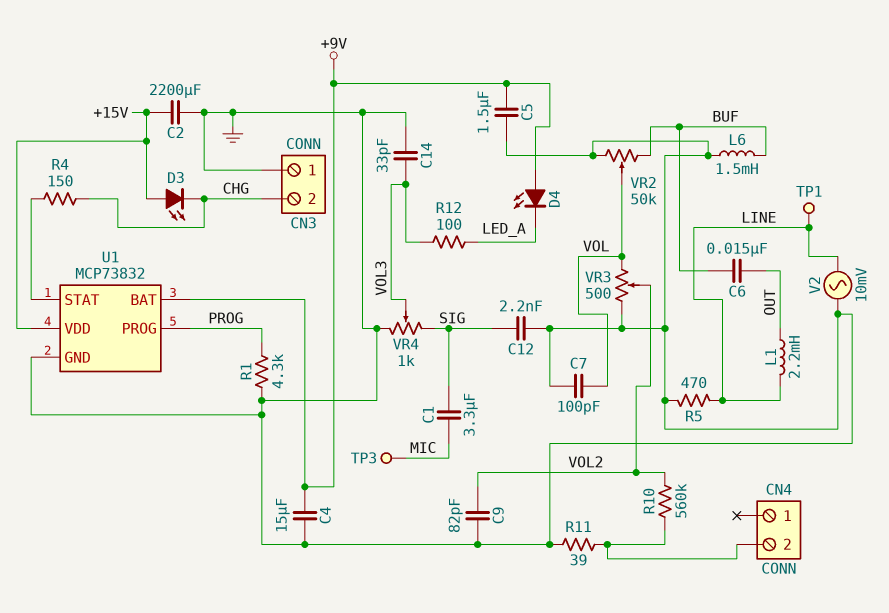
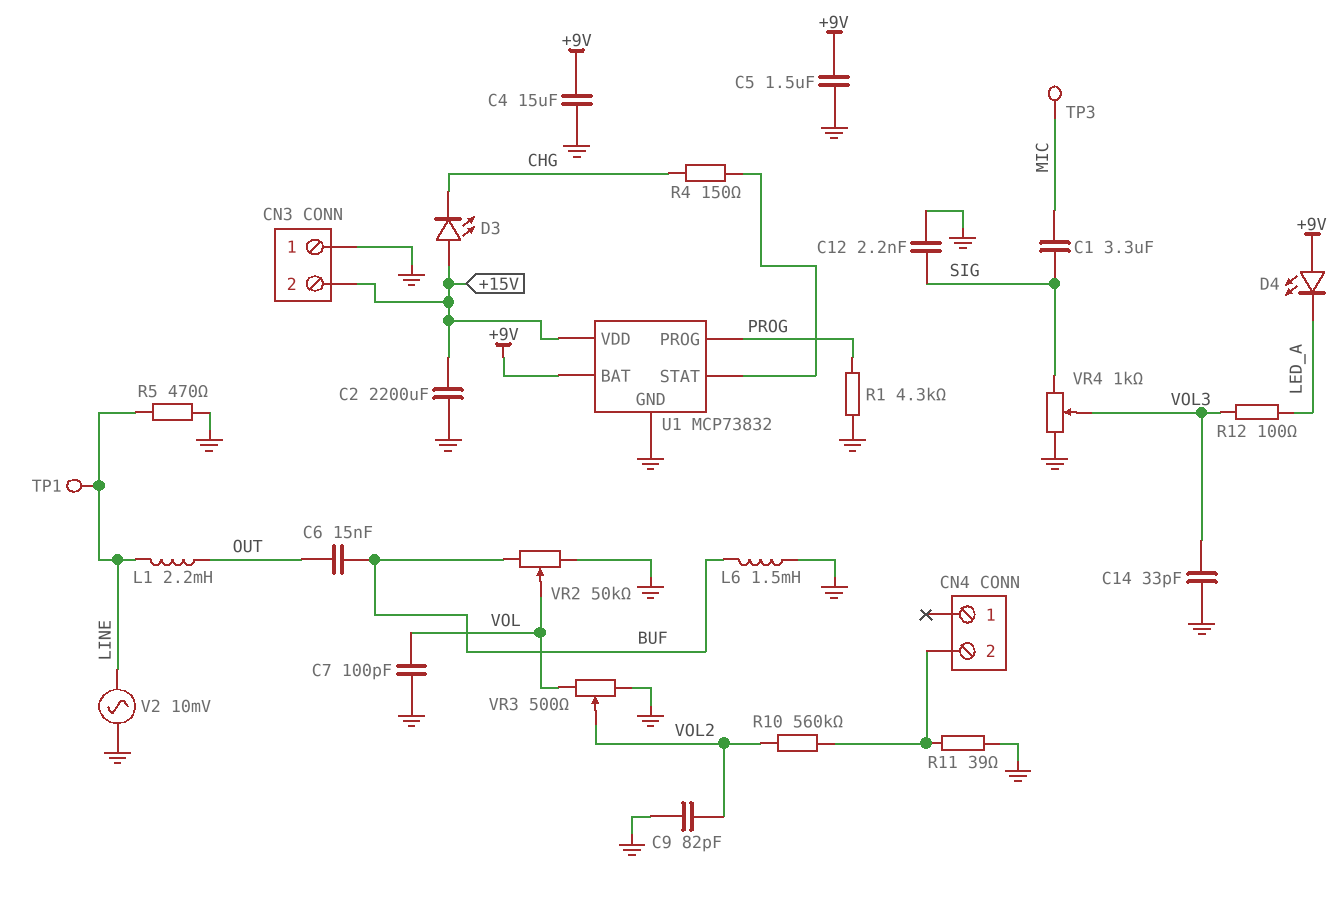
CN3 pin 2: CHG -> +15V

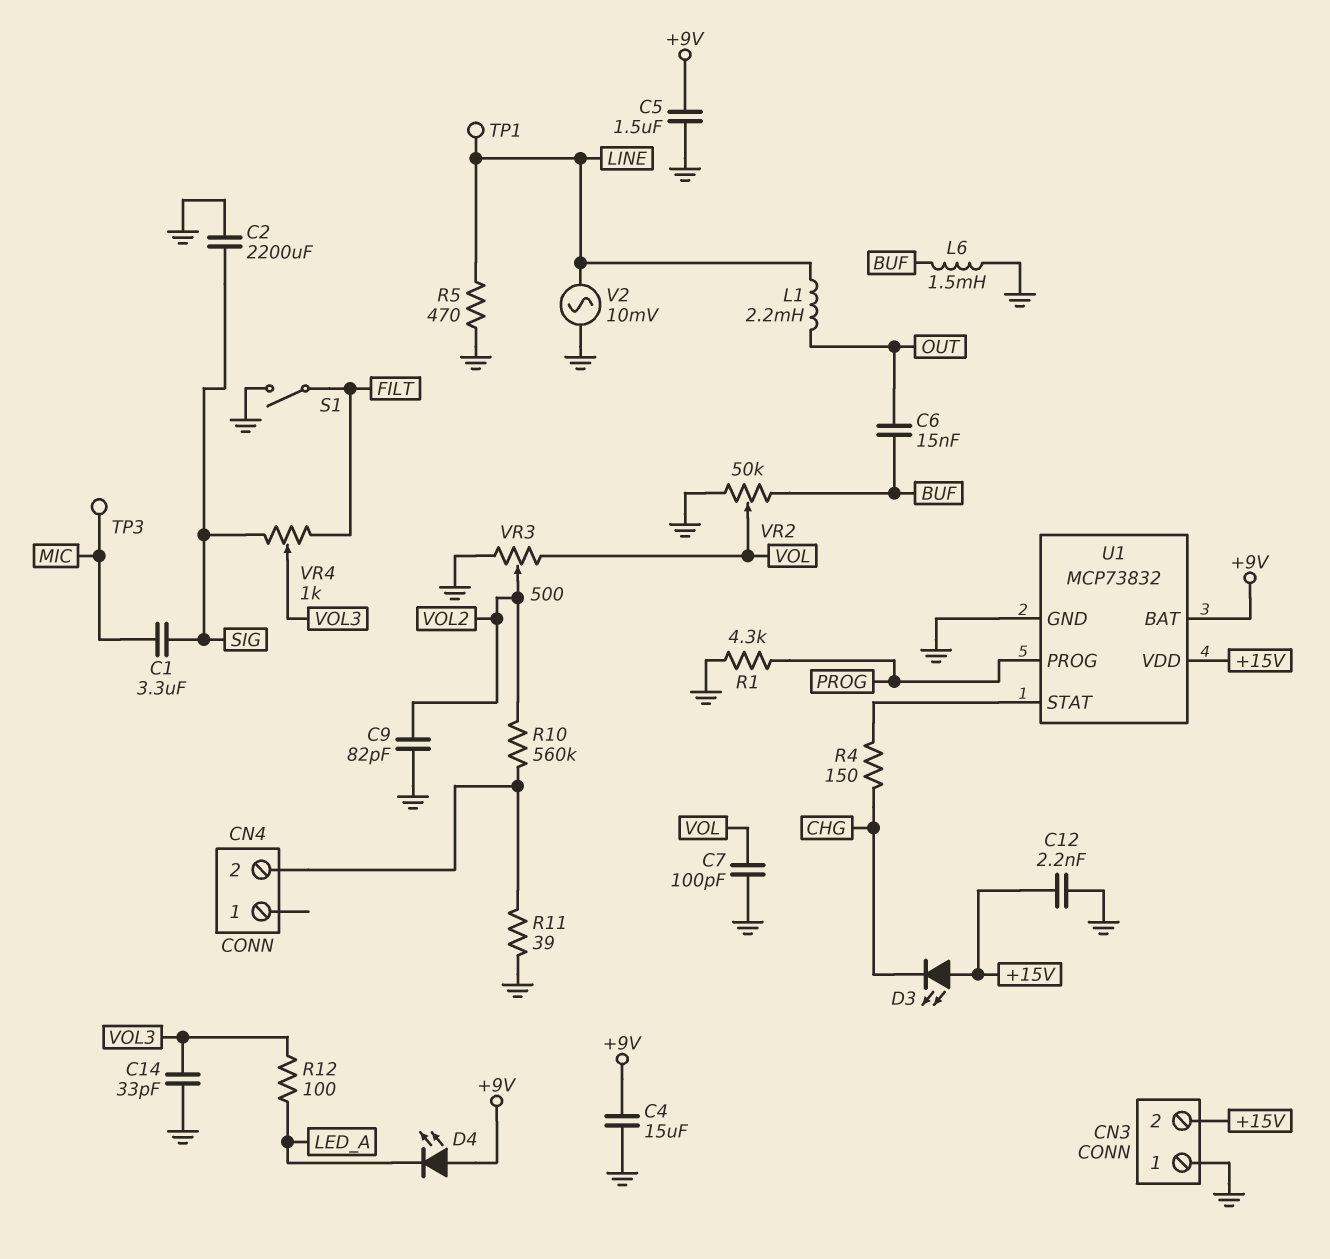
C2: 2200uF (+15V, GND) -> 2200uF (GND, SIG)
C12: 2.2nF (GND, SIG) -> 2.2nF (+15V, GND)
S1: none -> switch (FILT, GND)
VR4: 1k (GND, SIG, wiper VOL3) -> 1k (FILT, SIG, wiper VOL3)

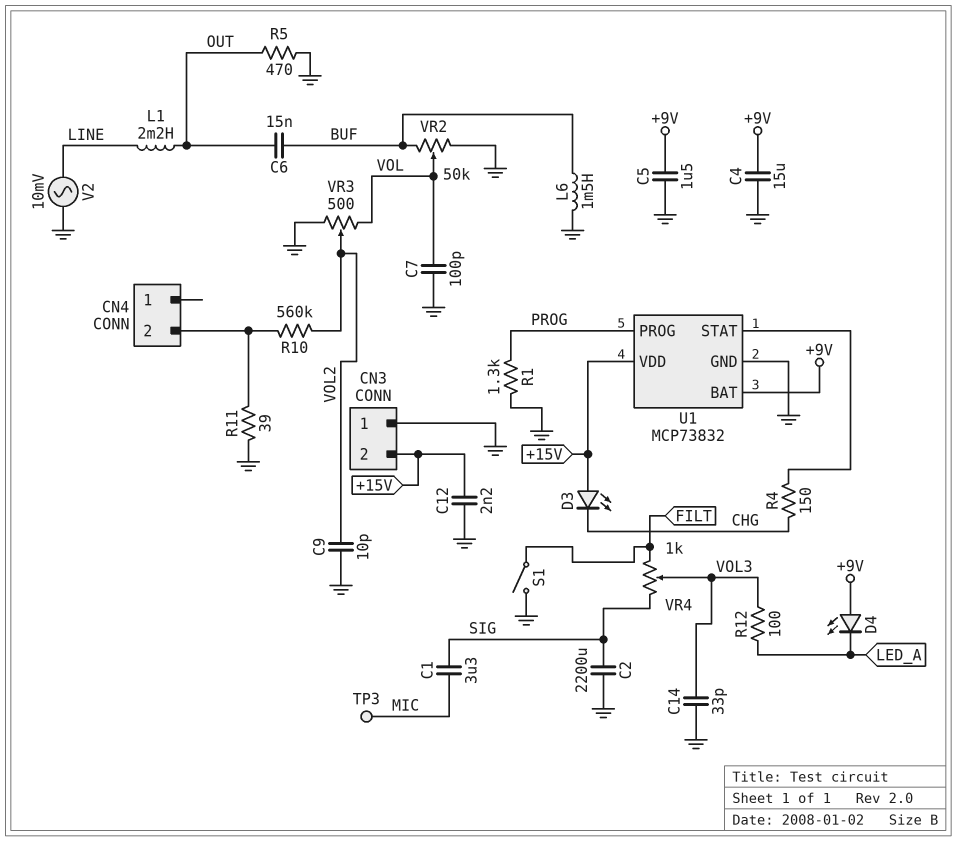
C9: 82pF (GND, VOL2) -> 10pF (GND, VOL2)
R1: 4.3k (GND, PROG) -> 1.3k (GND, PROG)
R5: 470 (GND, LINE) -> 470 (GND, OUT)
TP1: test point (LINE) -> none

